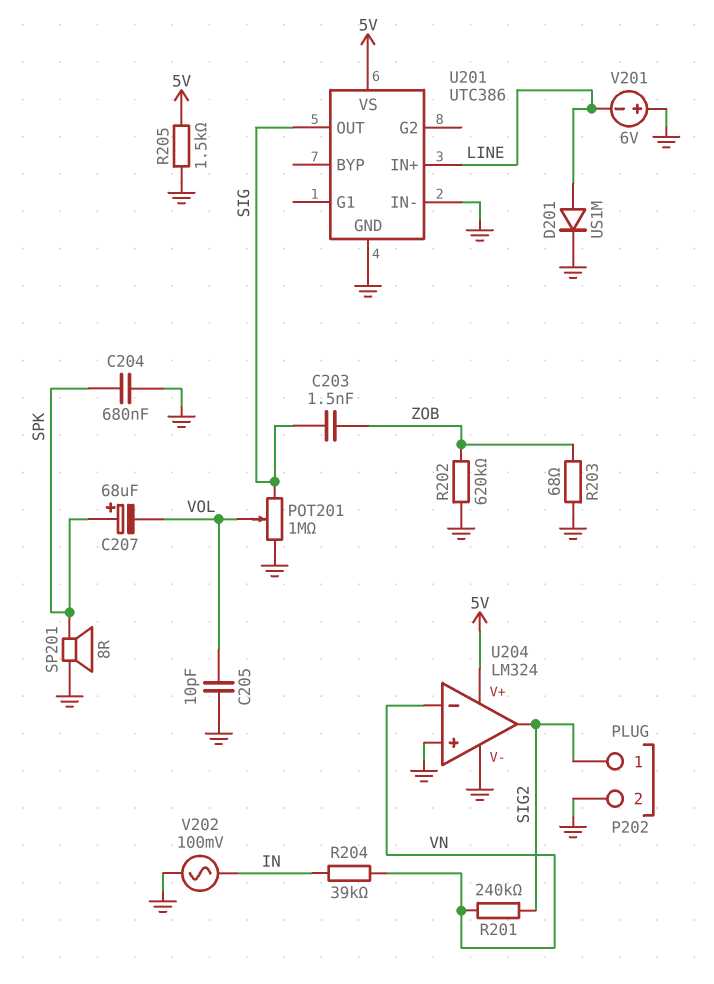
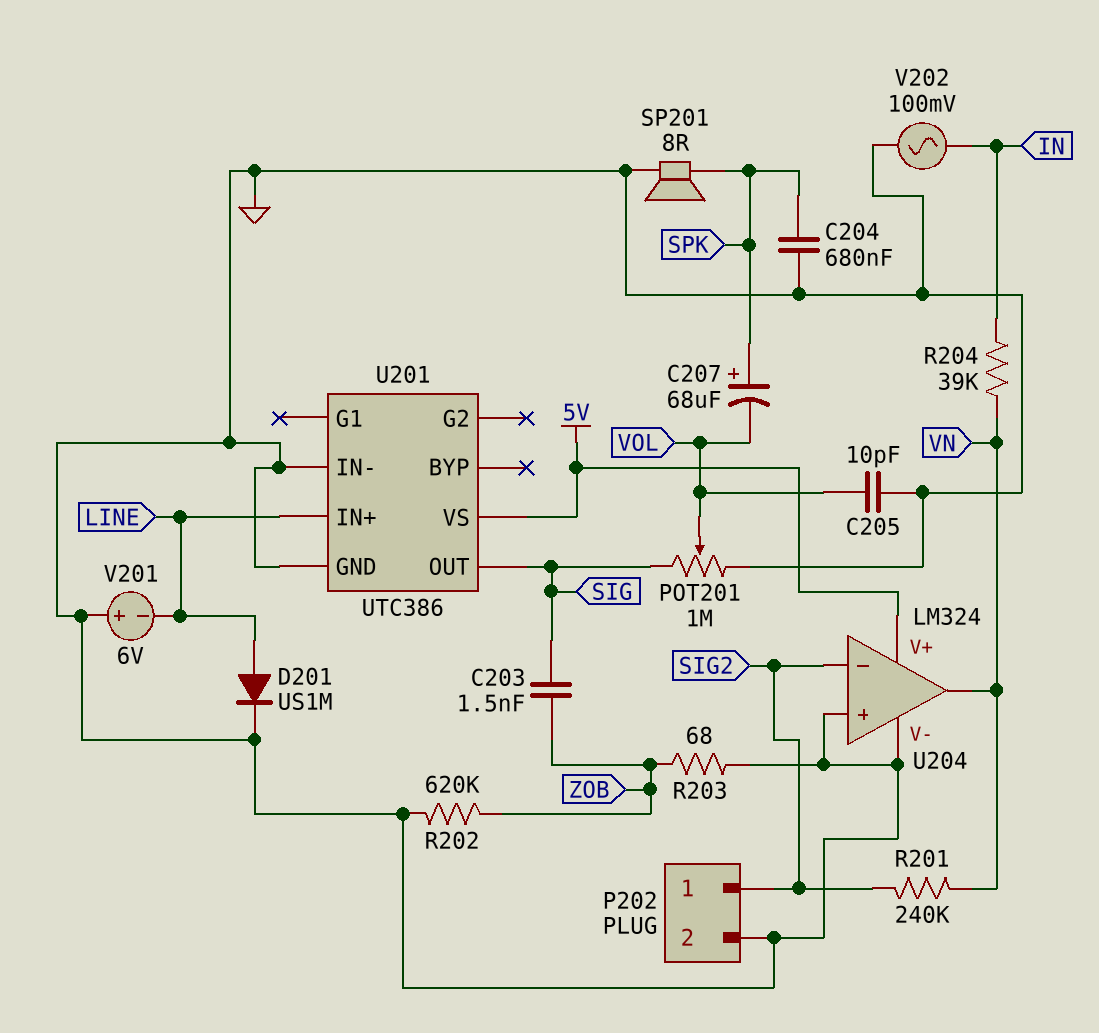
R205: 1.5k (5V, GND) -> none
U204 pin in-: VN -> SIG2
U204 pin out: SIG2 -> VN

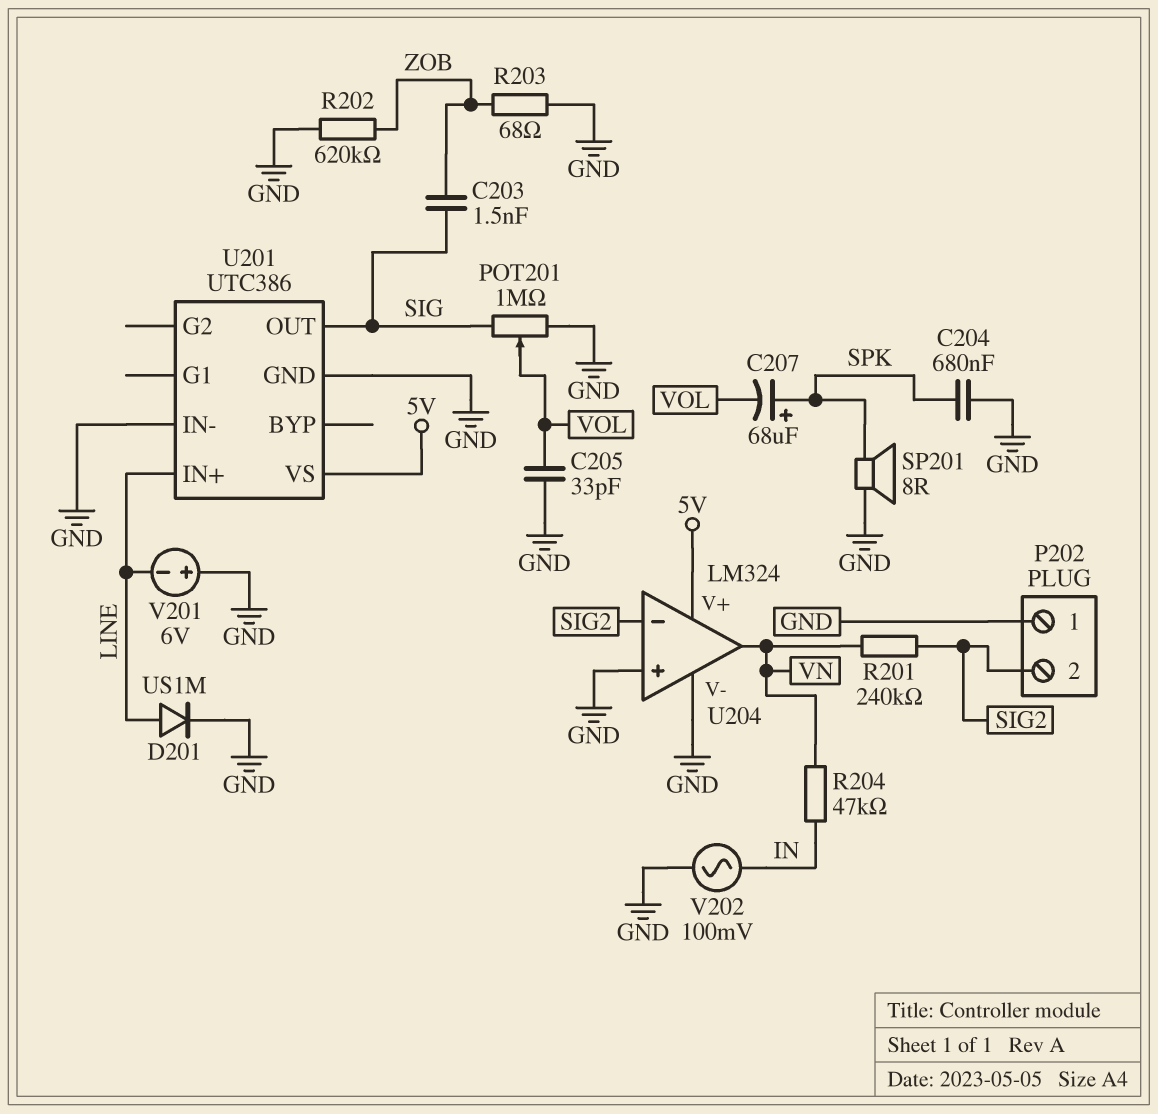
C205: 10pF (GND, VOL) -> 33pF (GND, VOL)
P202 pin 1: SIG2 -> GND
P202 pin 2: GND -> SIG2
R204: 39k (IN, VN) -> 47k (IN, VN)

